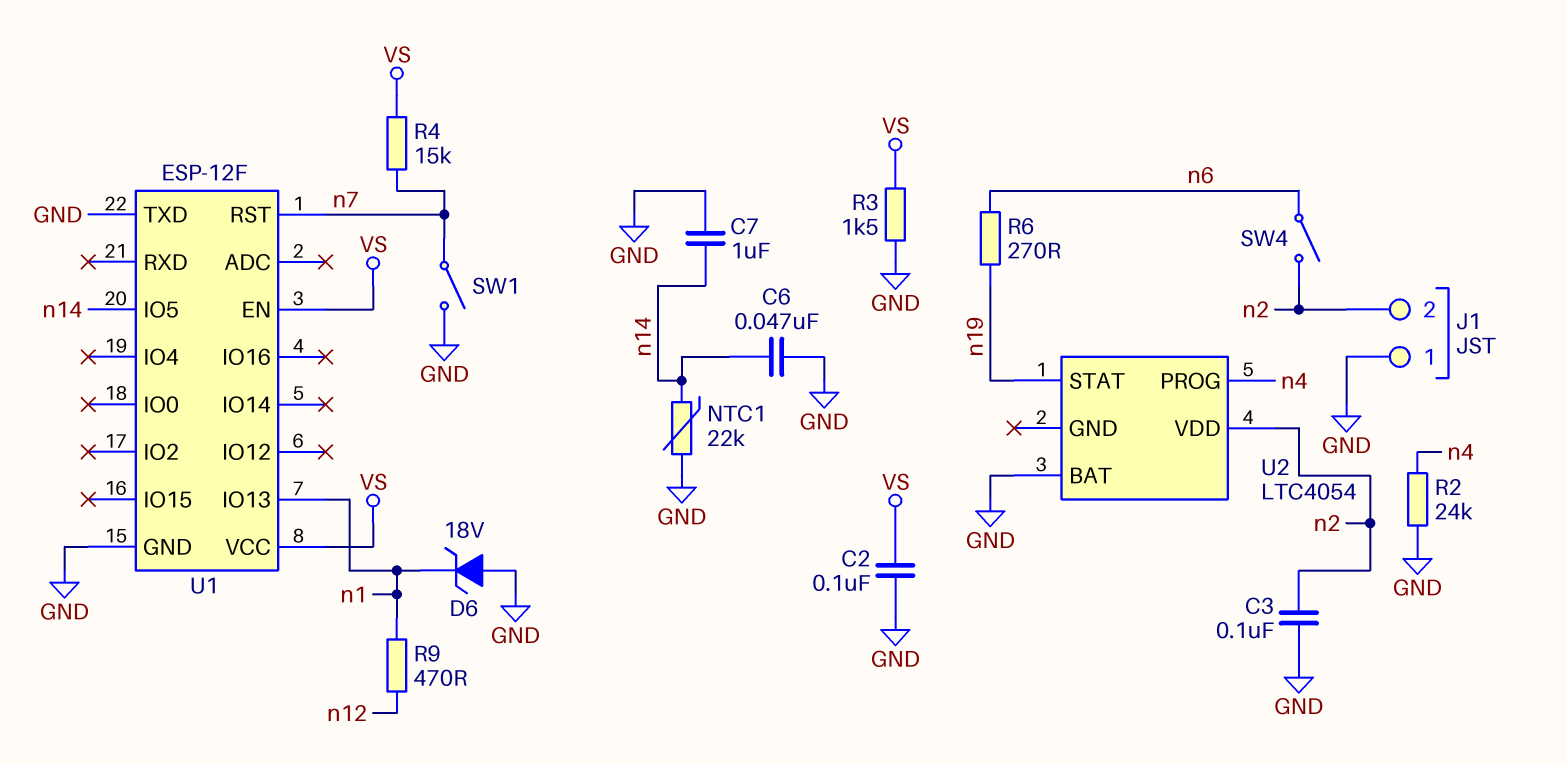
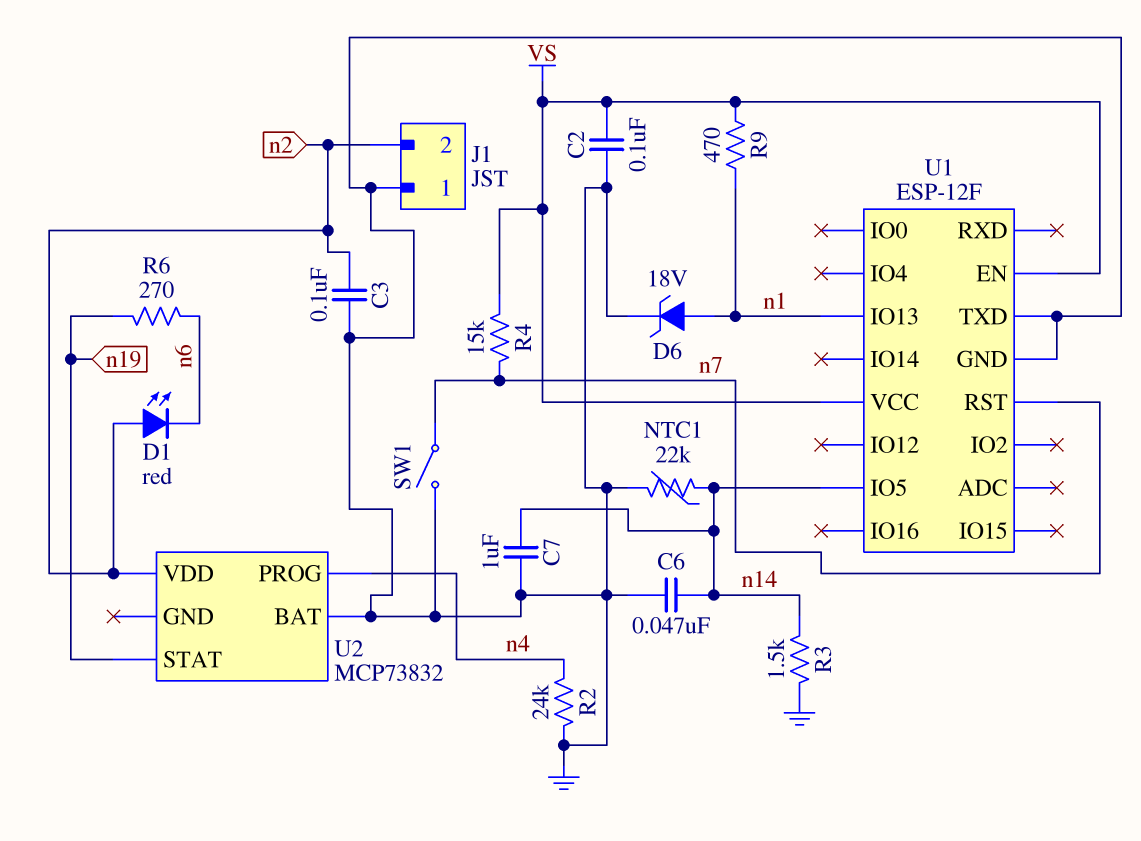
D1: none -> LED red (A n2, K n6)
D6: zener 18V (A GND, K n1) -> zener 18V (A n1, K GND)
R3: 1.5k (GND, VS) -> 1.5k (GND, n14)
R9: 470 (n1, n12) -> 470 (VS, n1)
SW4: switch (n2, n6) -> none
U2: LTC4054 -> MCP73832

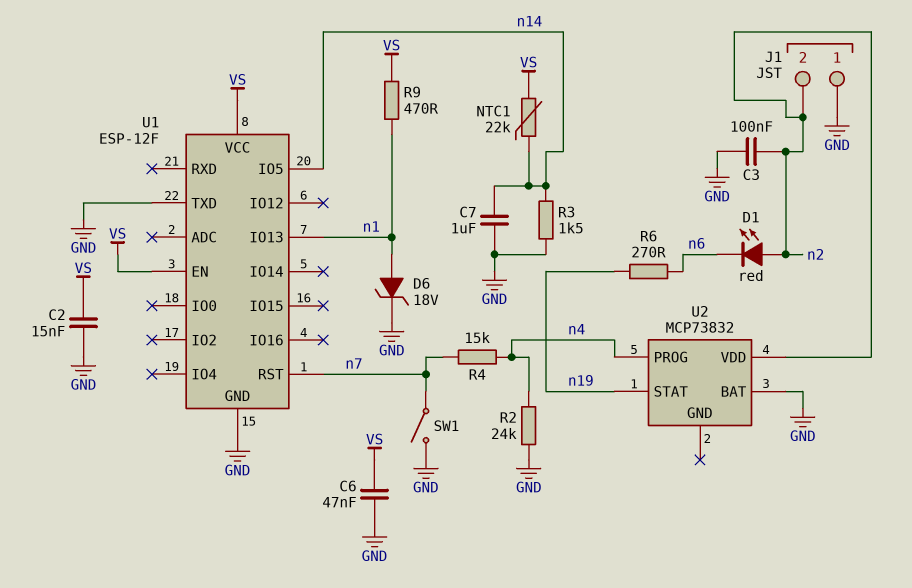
C2: 100nF (GND, VS) -> 15nF (GND, VS)
C6: 47nF (GND, n14) -> 47nF (GND, VS)
NTC1: 22k (GND, n14) -> 22k (VS, n14)
R4: 15k (VS, n7) -> 15k (n4, n7)

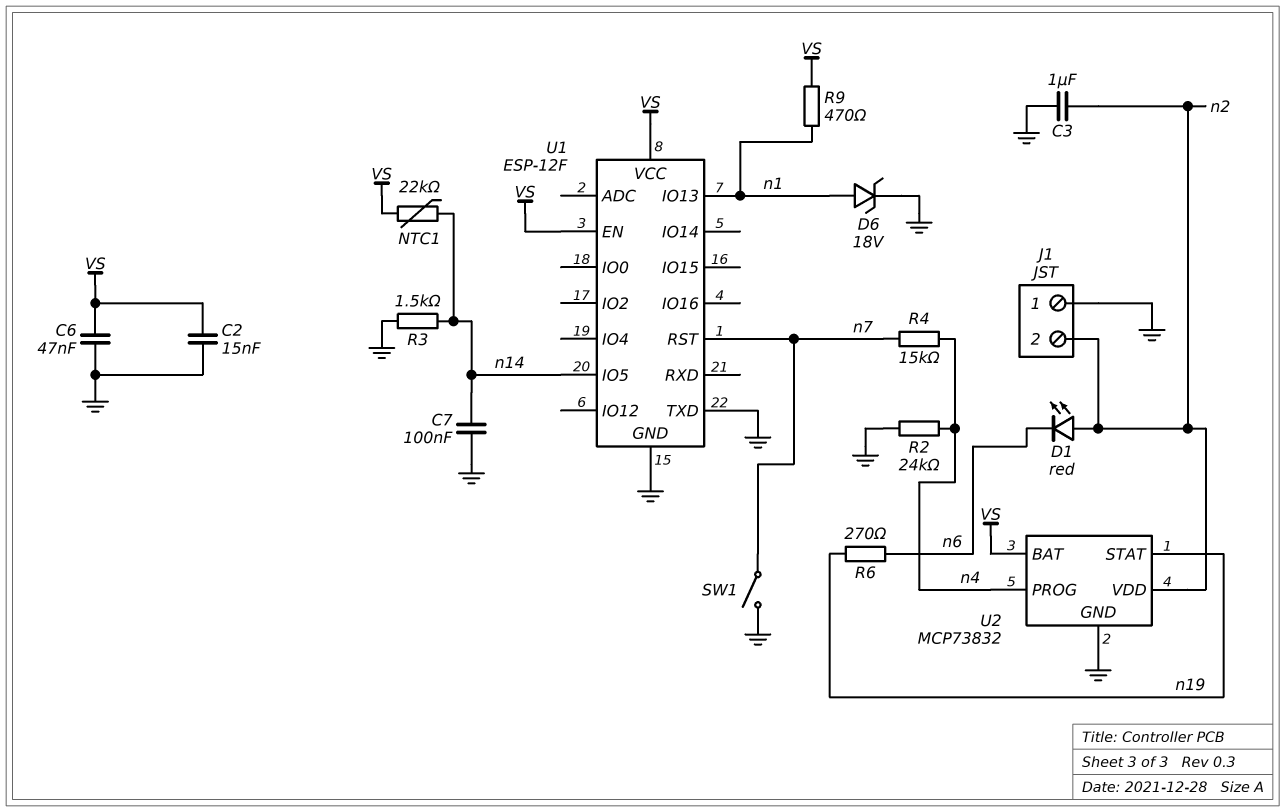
C3: 100nF (GND, n2) -> 1uF (GND, n2)
C7: 1uF (GND, n14) -> 100nF (GND, n14)
U2 pin BAT: GND -> VS
U2 pin GND: none -> GND

